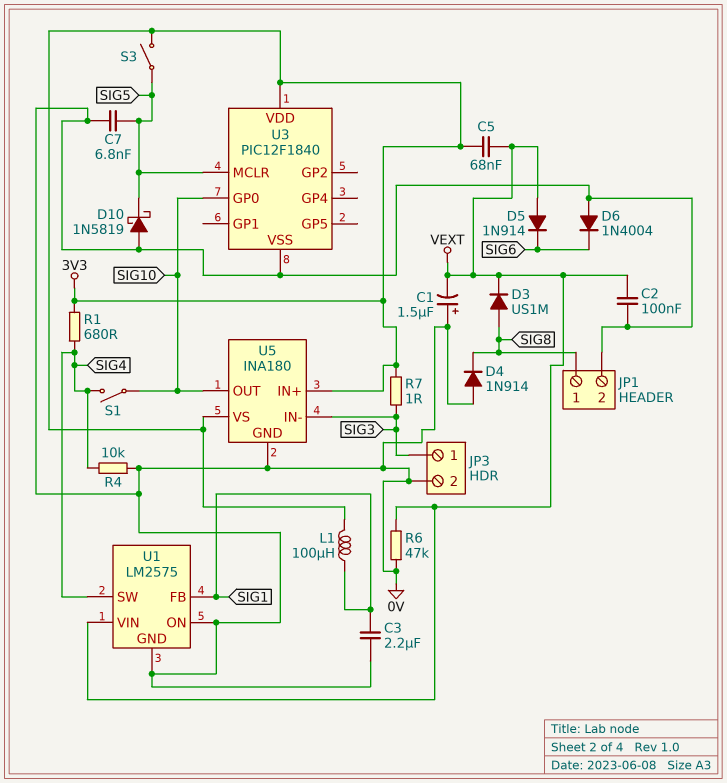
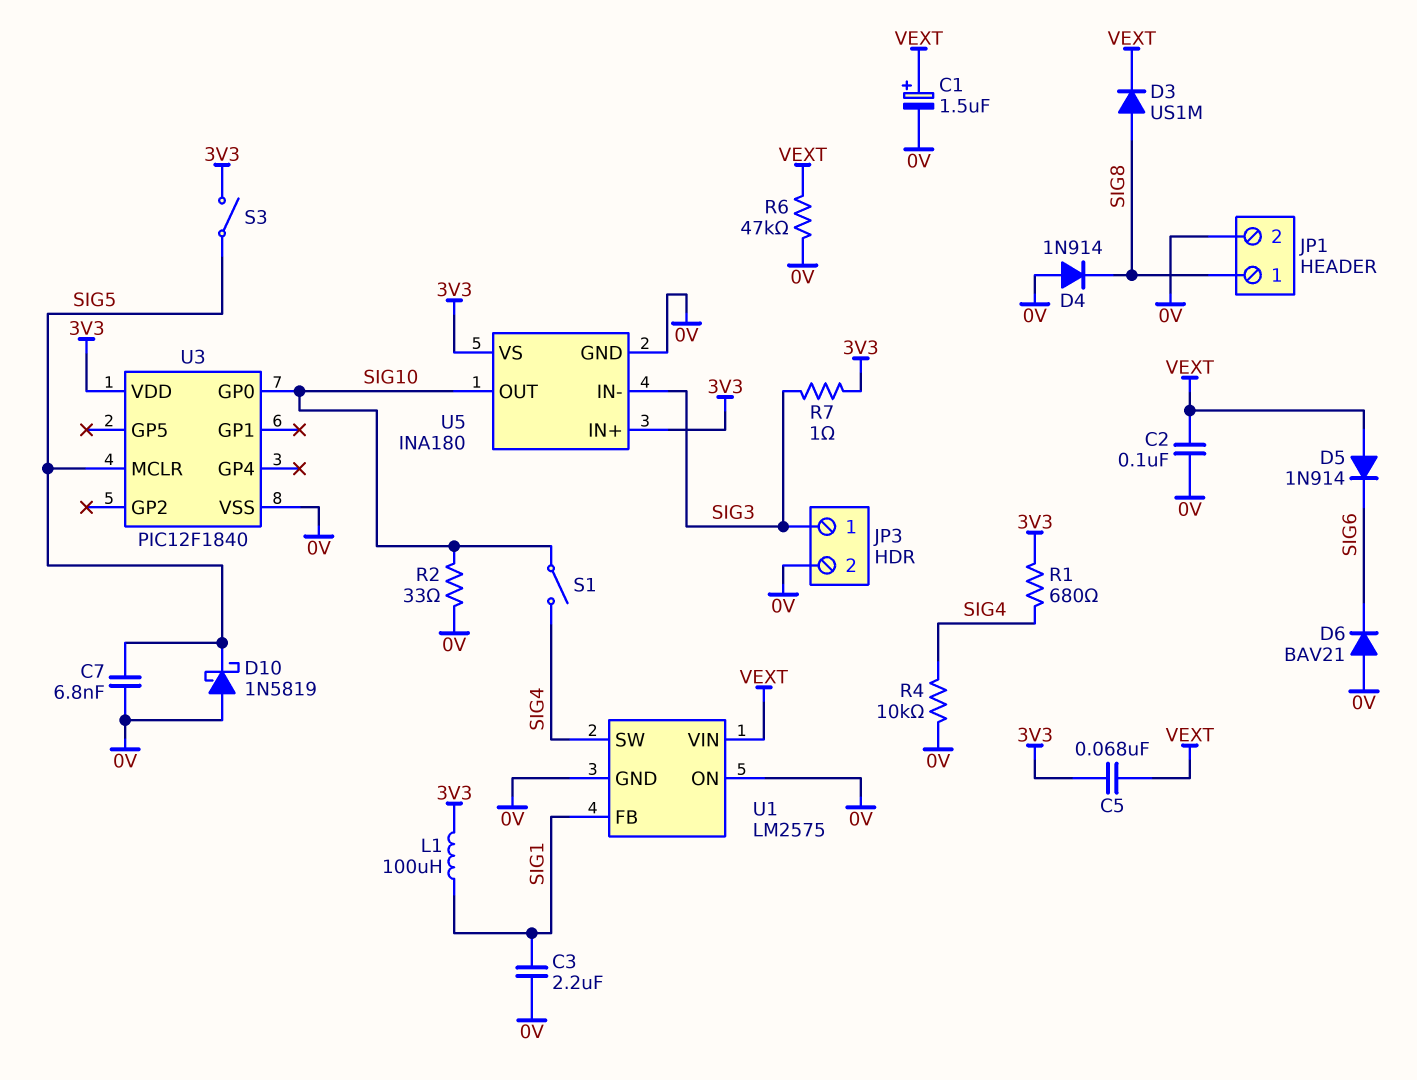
C1: 1.5uF (plus 0V, minus VEXT) -> 1.5uF (plus VEXT, minus 0V)
D6: diode 1N4004 (A 0V, K SIG6) -> diode BAV21 (A 0V, K SIG6)
R2: none -> 33 (0V, SIG10)

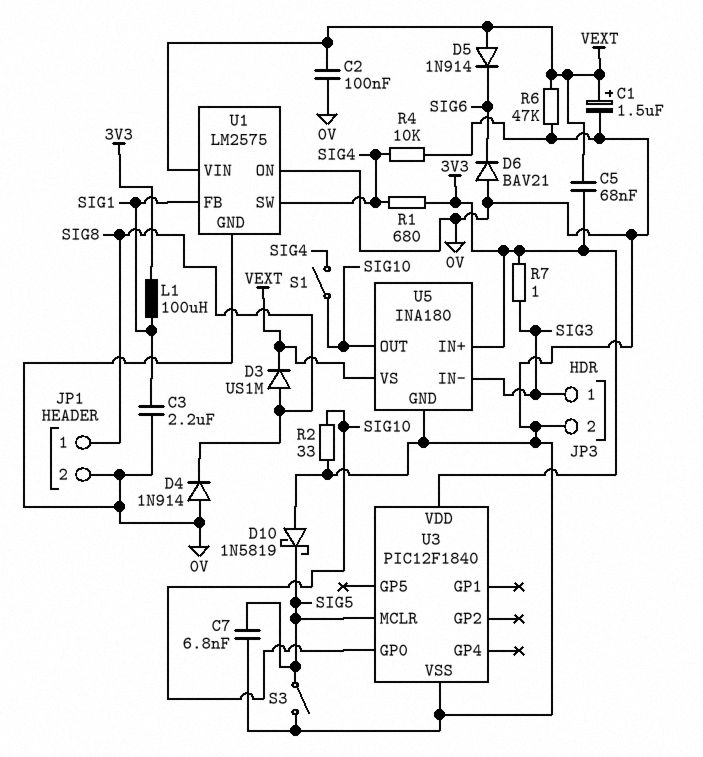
S3: switch (3V3, SIG5) -> switch (0V, SIG5)
U5 pin VS: 3V3 -> VEXT

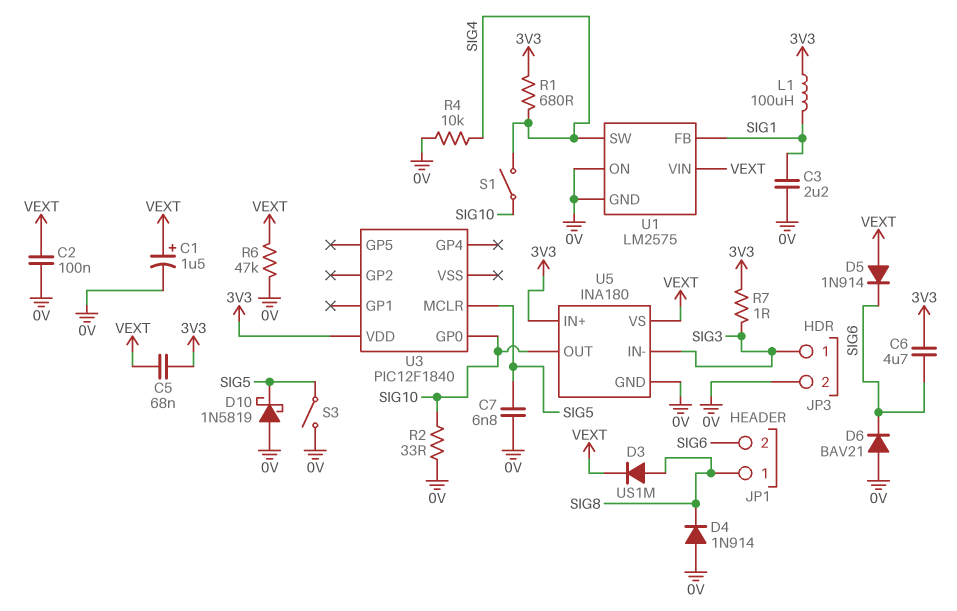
C6: none -> 4.7uF (3V3, SIG6)
JP1 pin 2: 0V -> SIG6
U3 pin VSS: 0V -> none

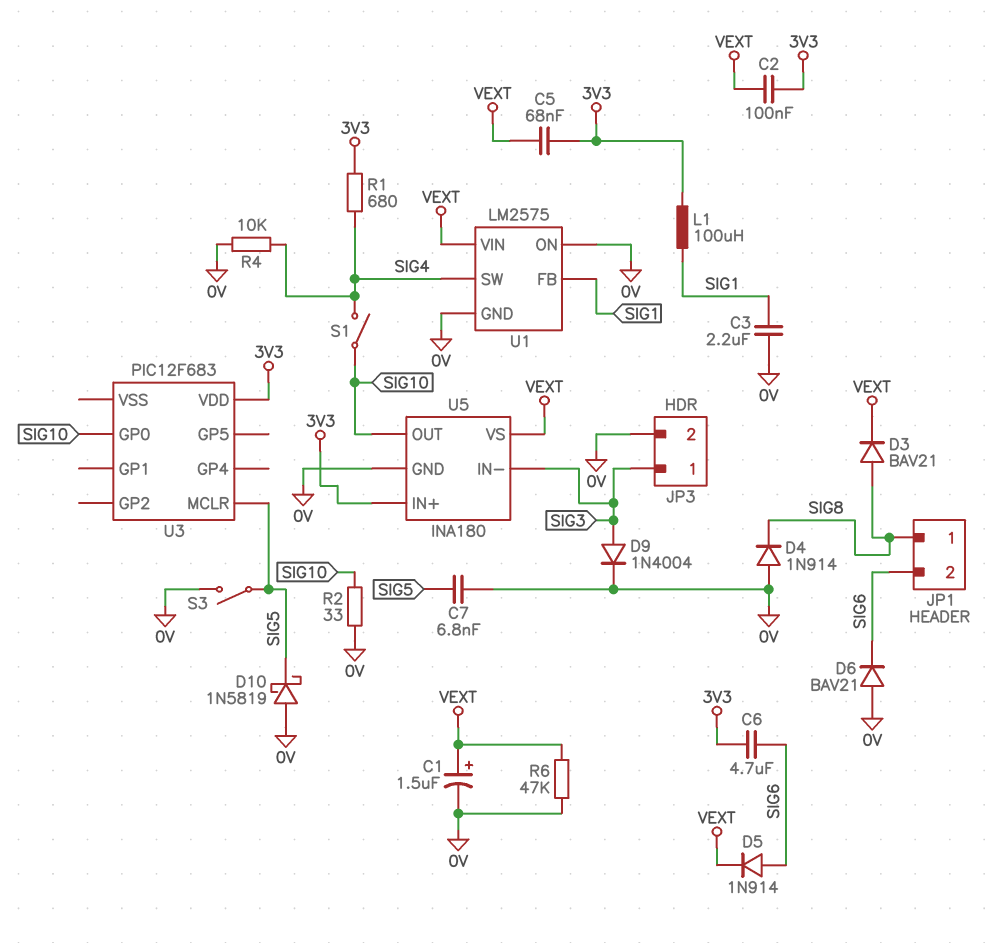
C2: 100nF (0V, VEXT) -> 100nF (3V3, VEXT)
D3: diode US1M (A SIG8, K VEXT) -> diode BAV21 (A SIG8, K VEXT)
D5: diode 1N914 (A VEXT, K SIG6) -> diode 1N914 (A SIG6, K VEXT)
D9: none -> diode 1N4004 (A SIG3, K 0V)
R7: 1 (3V3, SIG3) -> none
U3: PIC12F1840 -> PIC12F683

